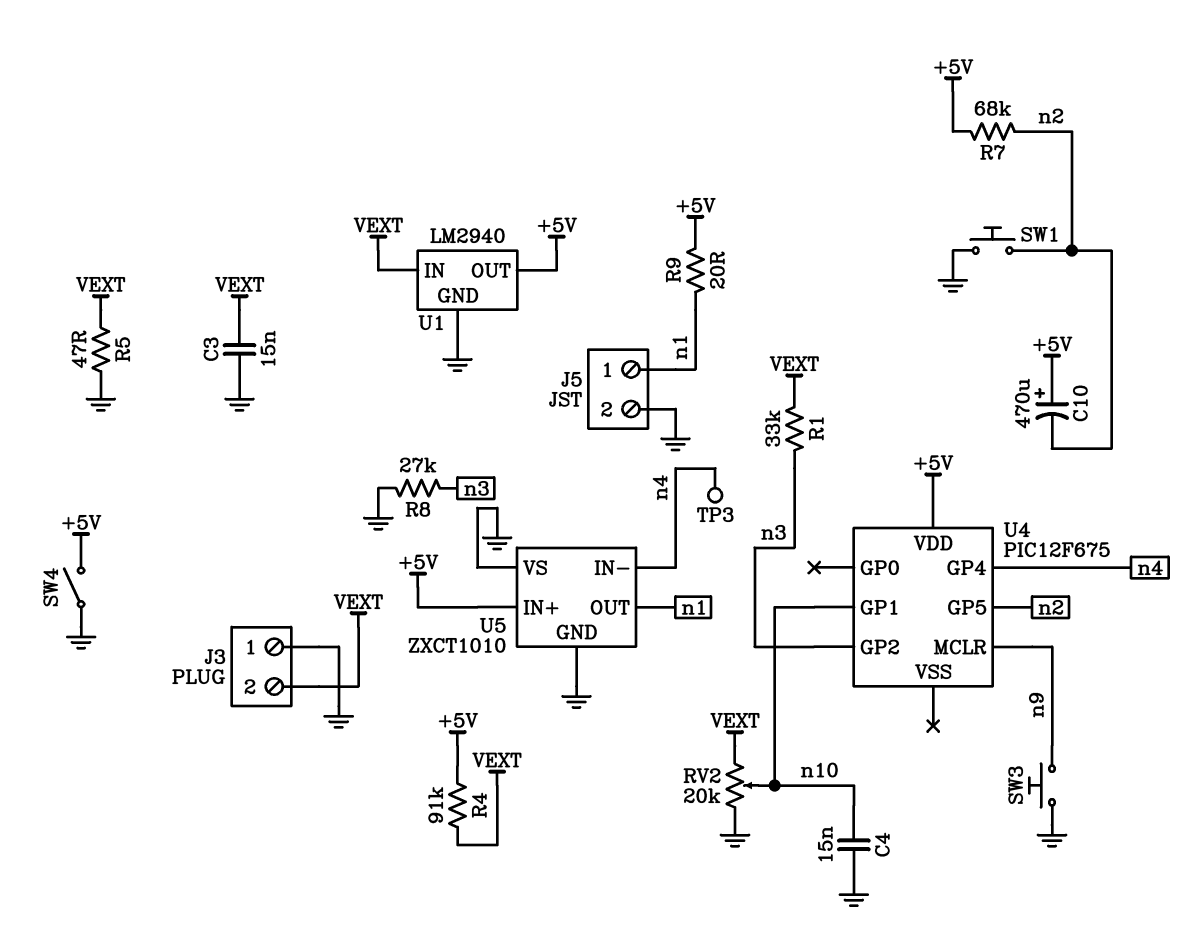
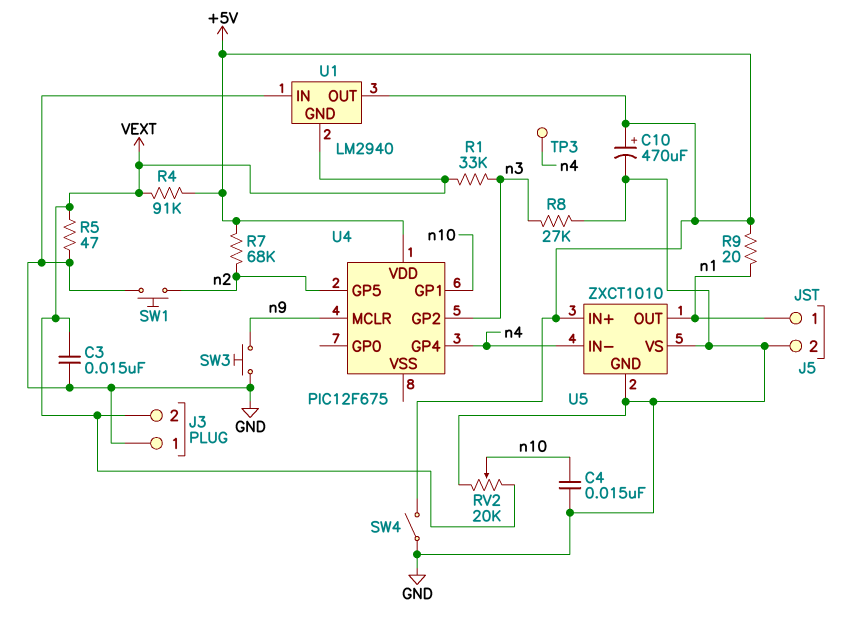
C10: 470uF (plus +5V, minus n2) -> 470uF (plus +5V, minus GND)
U1 pin GND: GND -> VEXT
U1 pin IN: VEXT -> GND

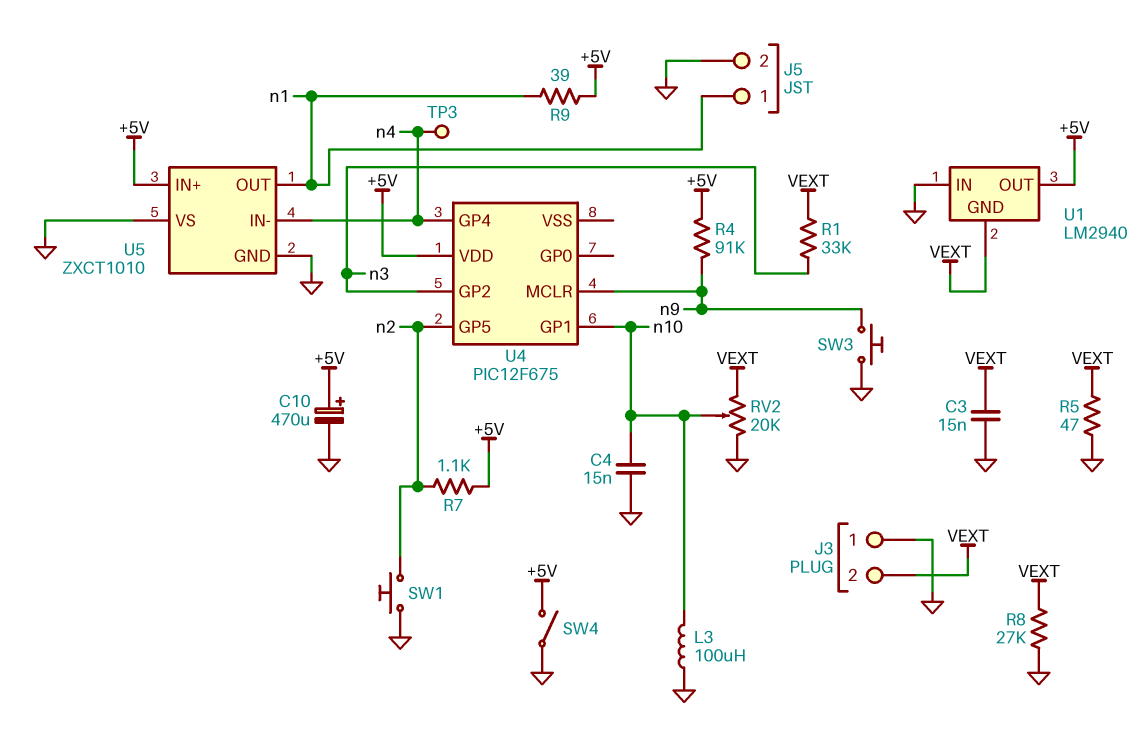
L3: none -> 100uH (GND, n10)
R4: 91k (+5V, VEXT) -> 91k (+5V, n9)
R7: 68k (+5V, n2) -> 1.1k (+5V, n2)
R8: 27k (GND, n3) -> 27k (GND, VEXT)
R9: 20 (+5V, n1) -> 39 (+5V, n1)

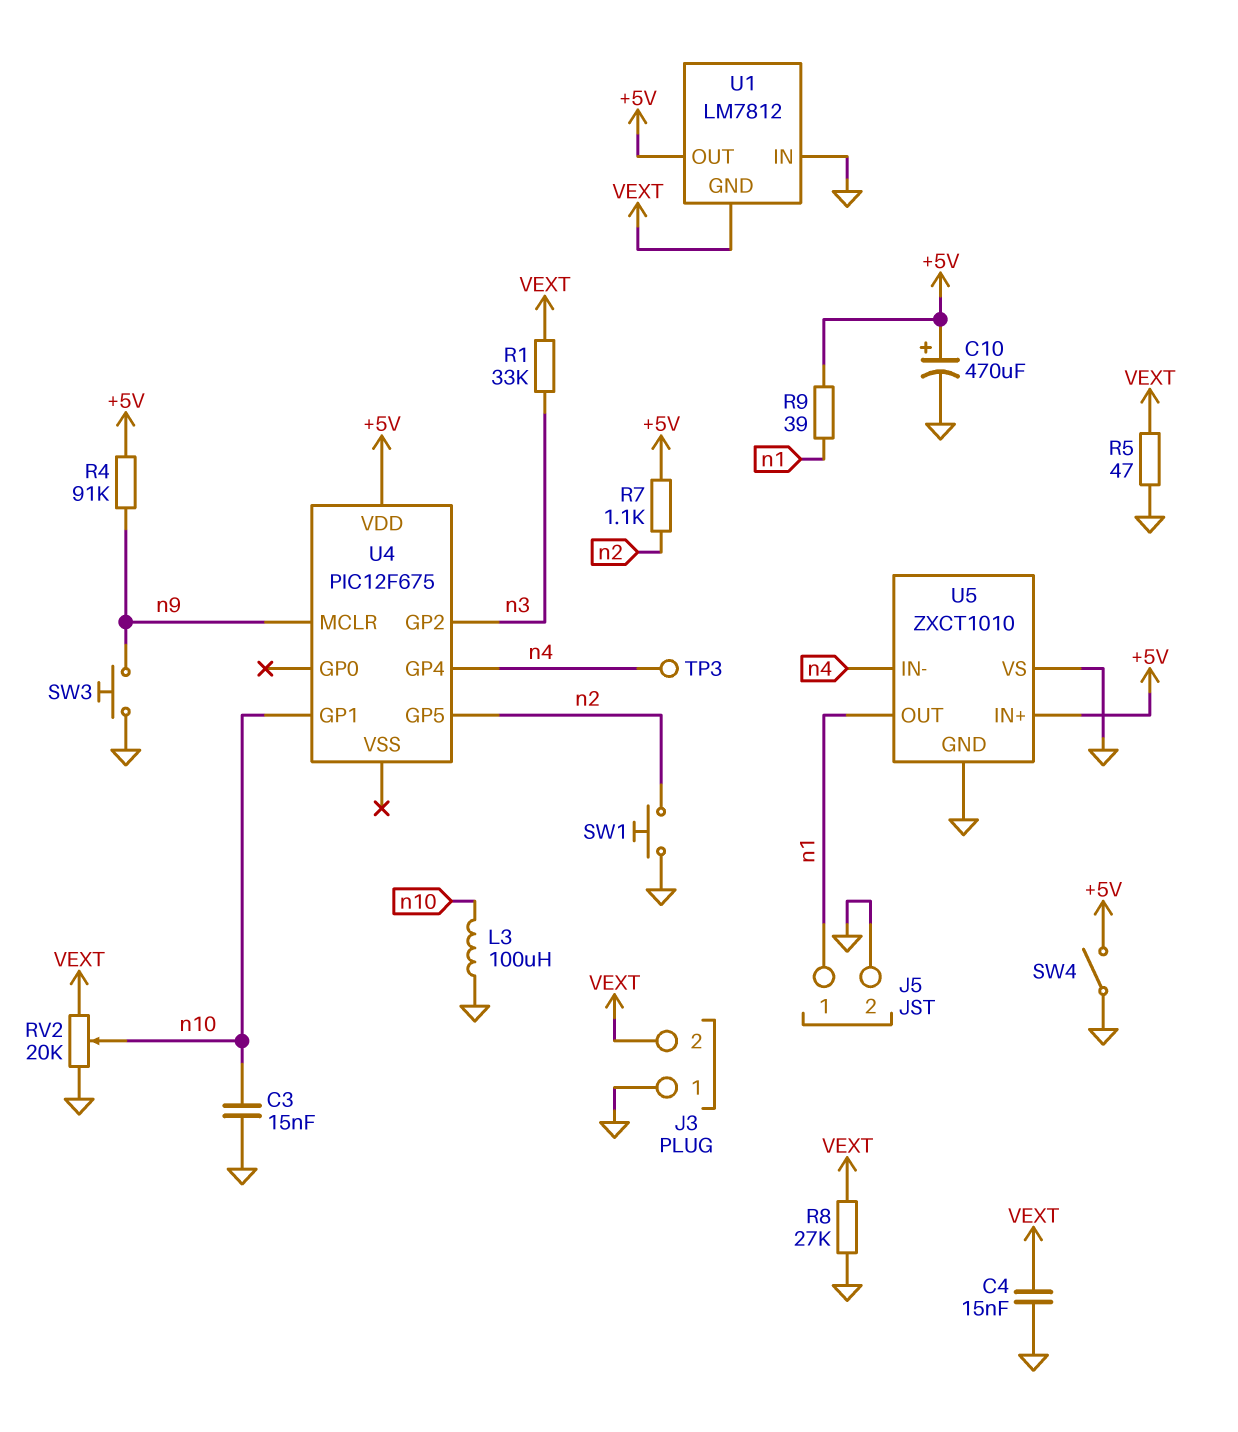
C3: 15nF (GND, VEXT) -> 15nF (GND, n10)
C4: 15nF (GND, n10) -> 15nF (GND, VEXT)
U1: LM2940 -> LM7812

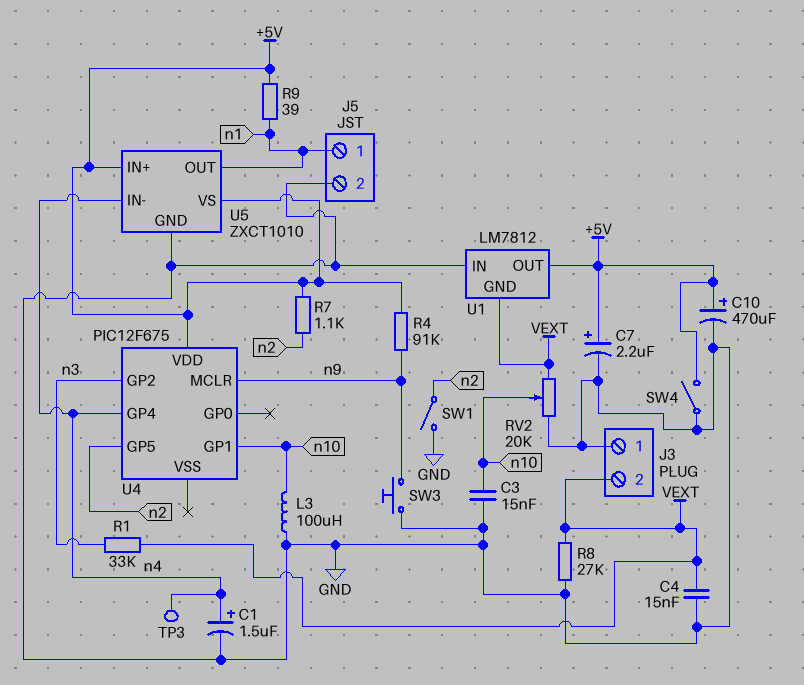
C1: none -> 1.5uF (plus n4, minus GND)
C7: none -> 2.2uF (plus +5V, minus GND)
R5: 47 (GND, VEXT) -> none
SW1: button (GND, n2) -> switch (GND, n2)
U5 pin VS: GND -> +5V

